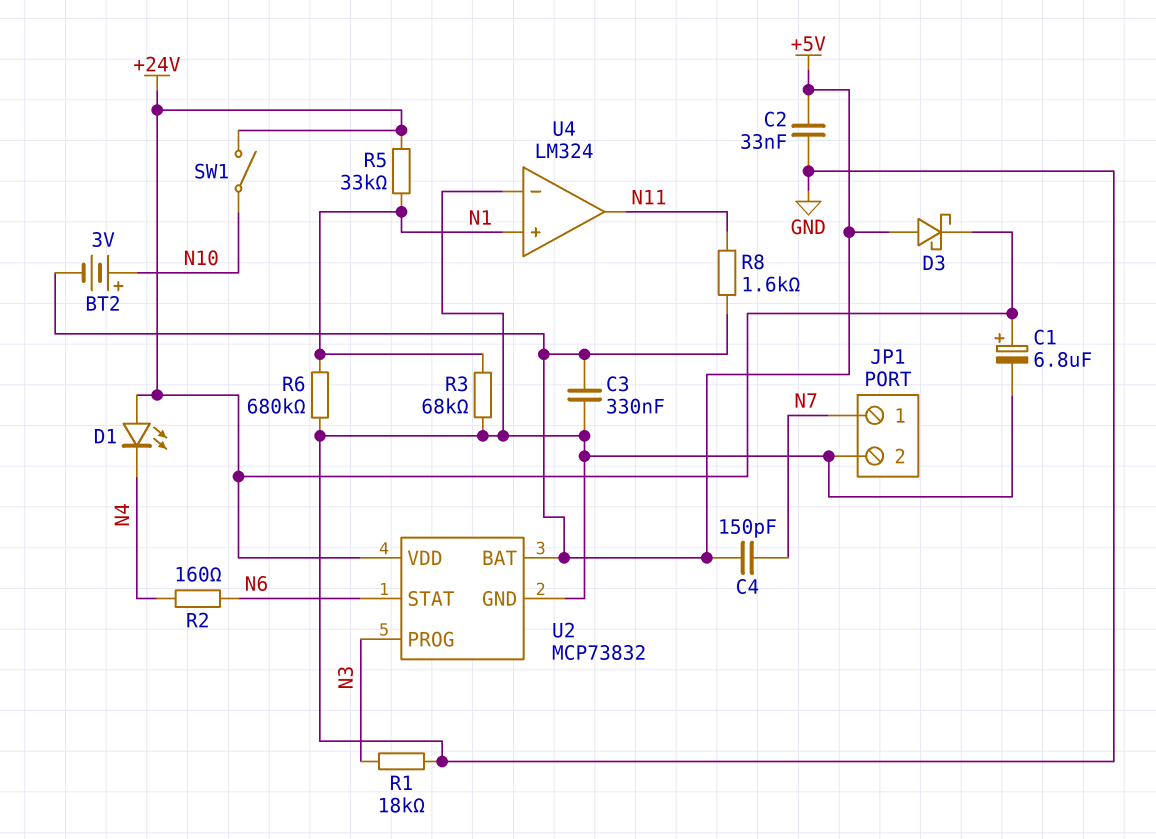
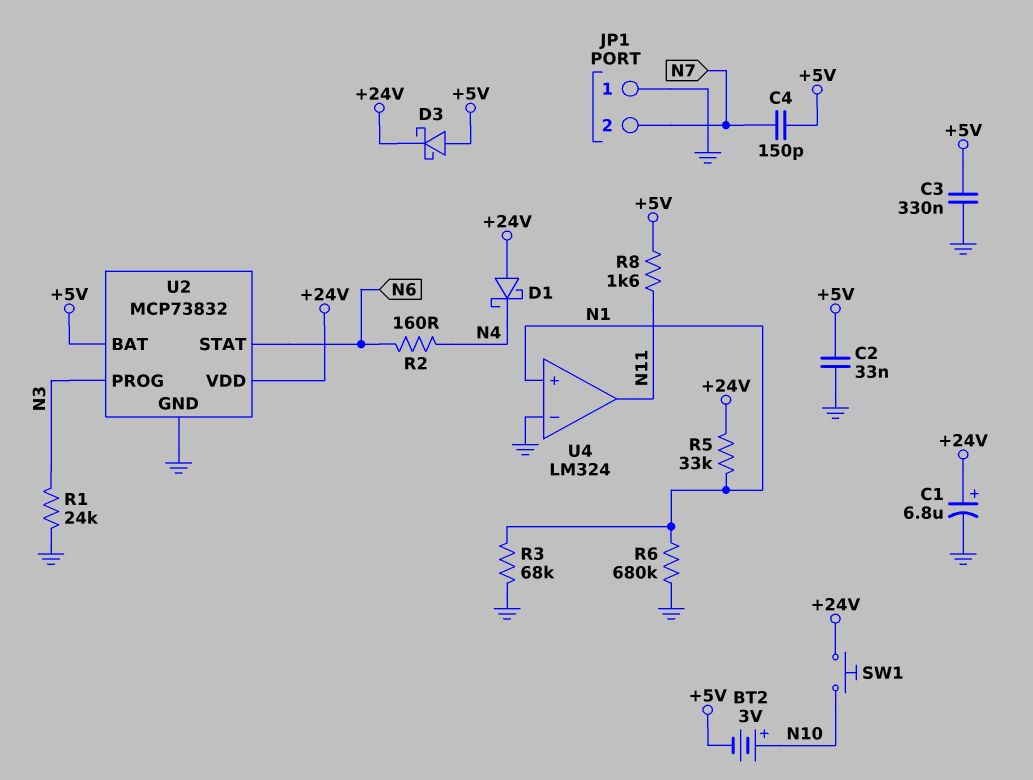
D1: LED (A +24V, K N4) -> schottky (A +24V, K N4)
JP1 pin 1: N7 -> GND
JP1 pin 2: GND -> N7
R1: 18k (GND, N3) -> 24k (GND, N3)
SW1: switch (+24V, N10) -> button (+24V, N10)

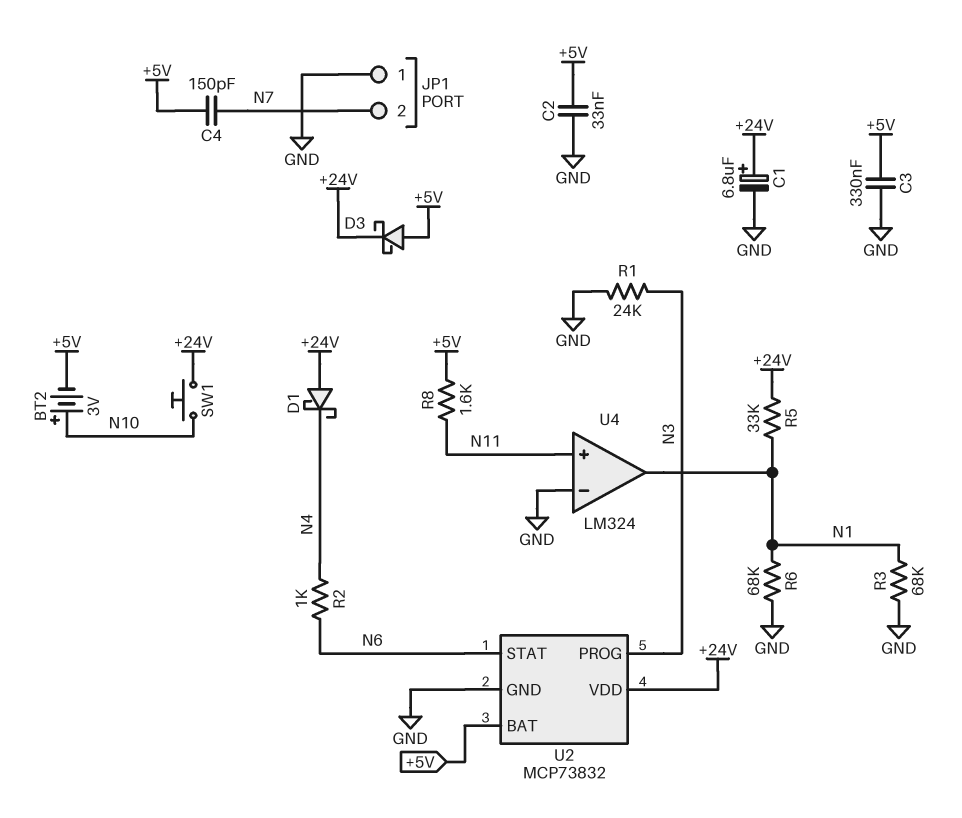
R2: 160 (N4, N6) -> 1k (N4, N6)
R6: 680k (GND, N1) -> 68k (GND, N1)
U4 pin in+: N1 -> N11
U4 pin out: N11 -> N1

